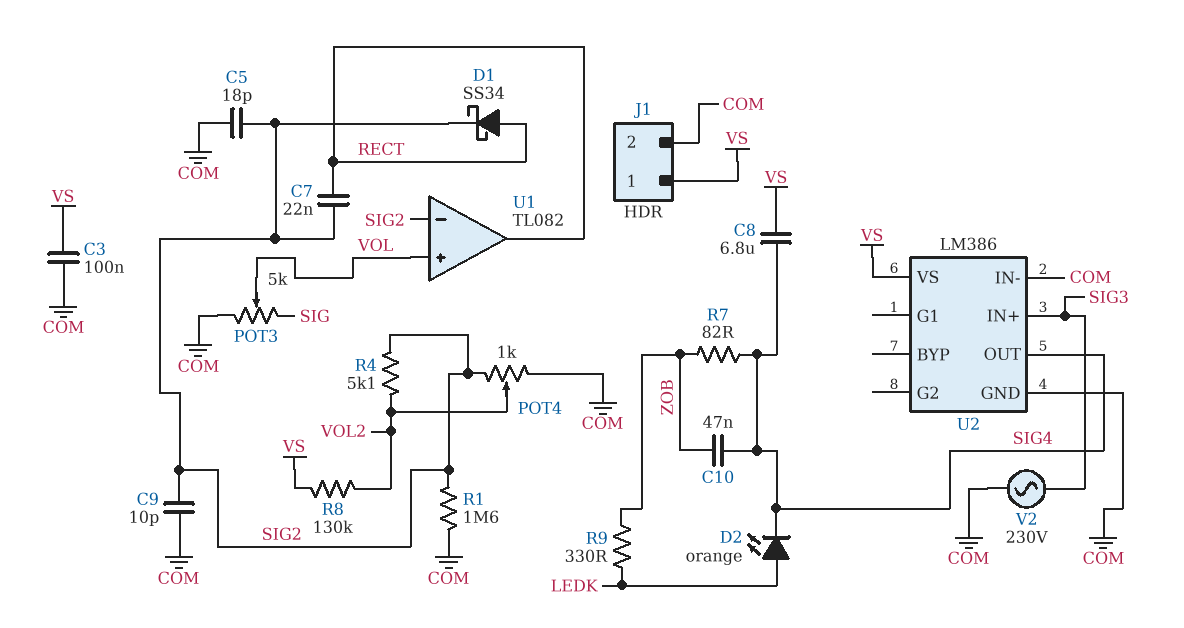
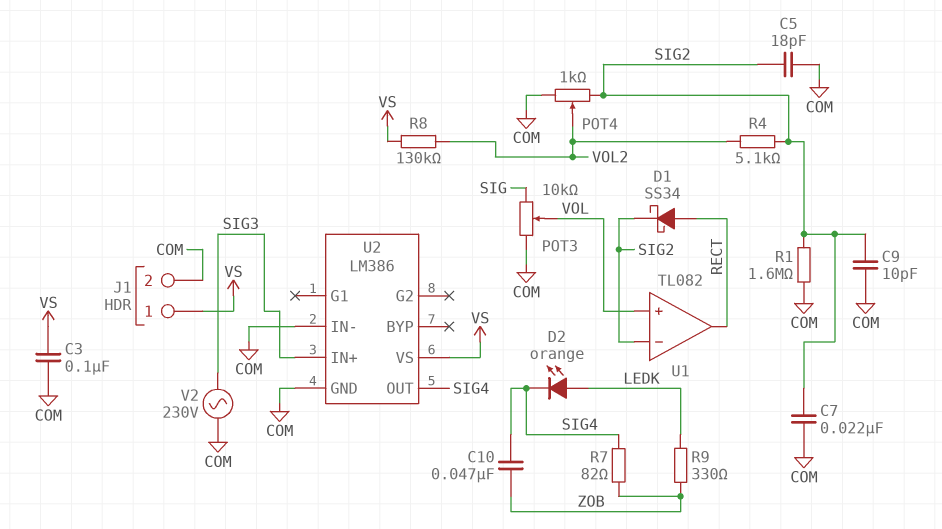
C7: 22nF (RECT, SIG2) -> 22nF (COM, SIG2)
C8: 6.8uF (SIG4, VS) -> none
POT3: 5k (COM, SIG, wiper VOL) -> 10k (COM, SIG, wiper VOL)

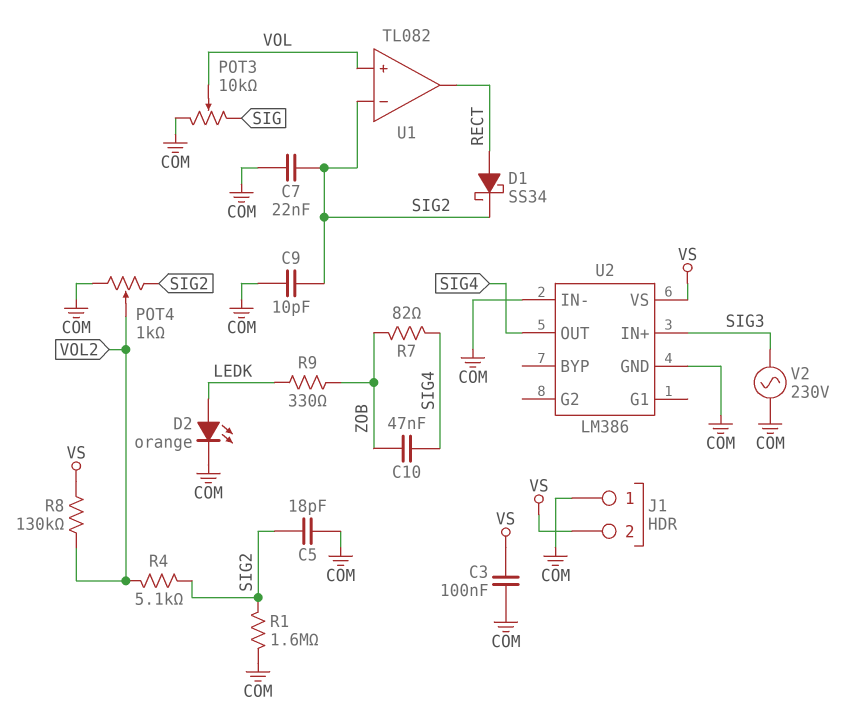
D2: LED orange (A LEDK, K SIG4) -> LED orange (A LEDK, K COM)
J1 pin 1: VS -> COM
J1 pin 2: COM -> VS

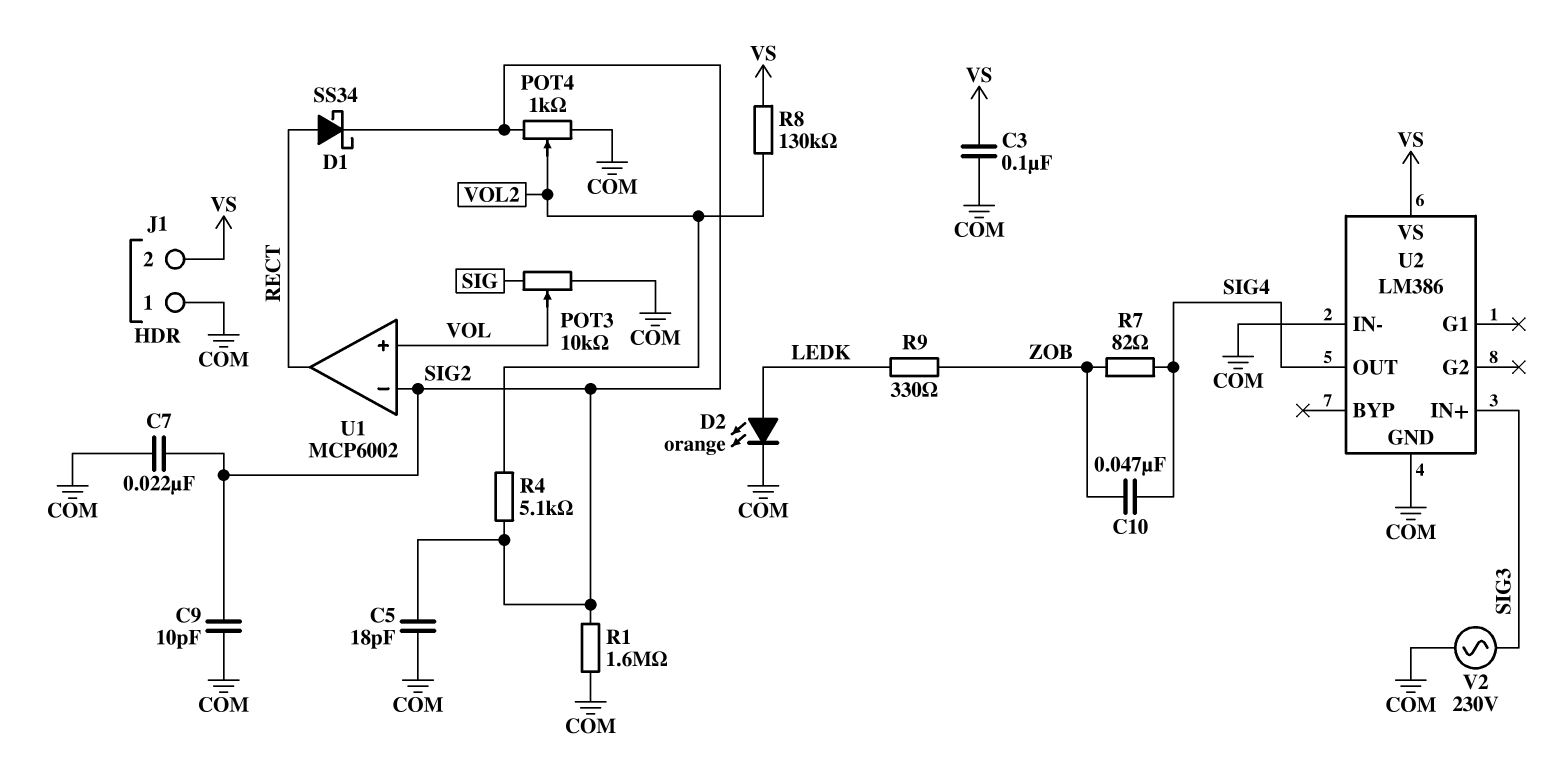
U1: TL082 -> MCP6002

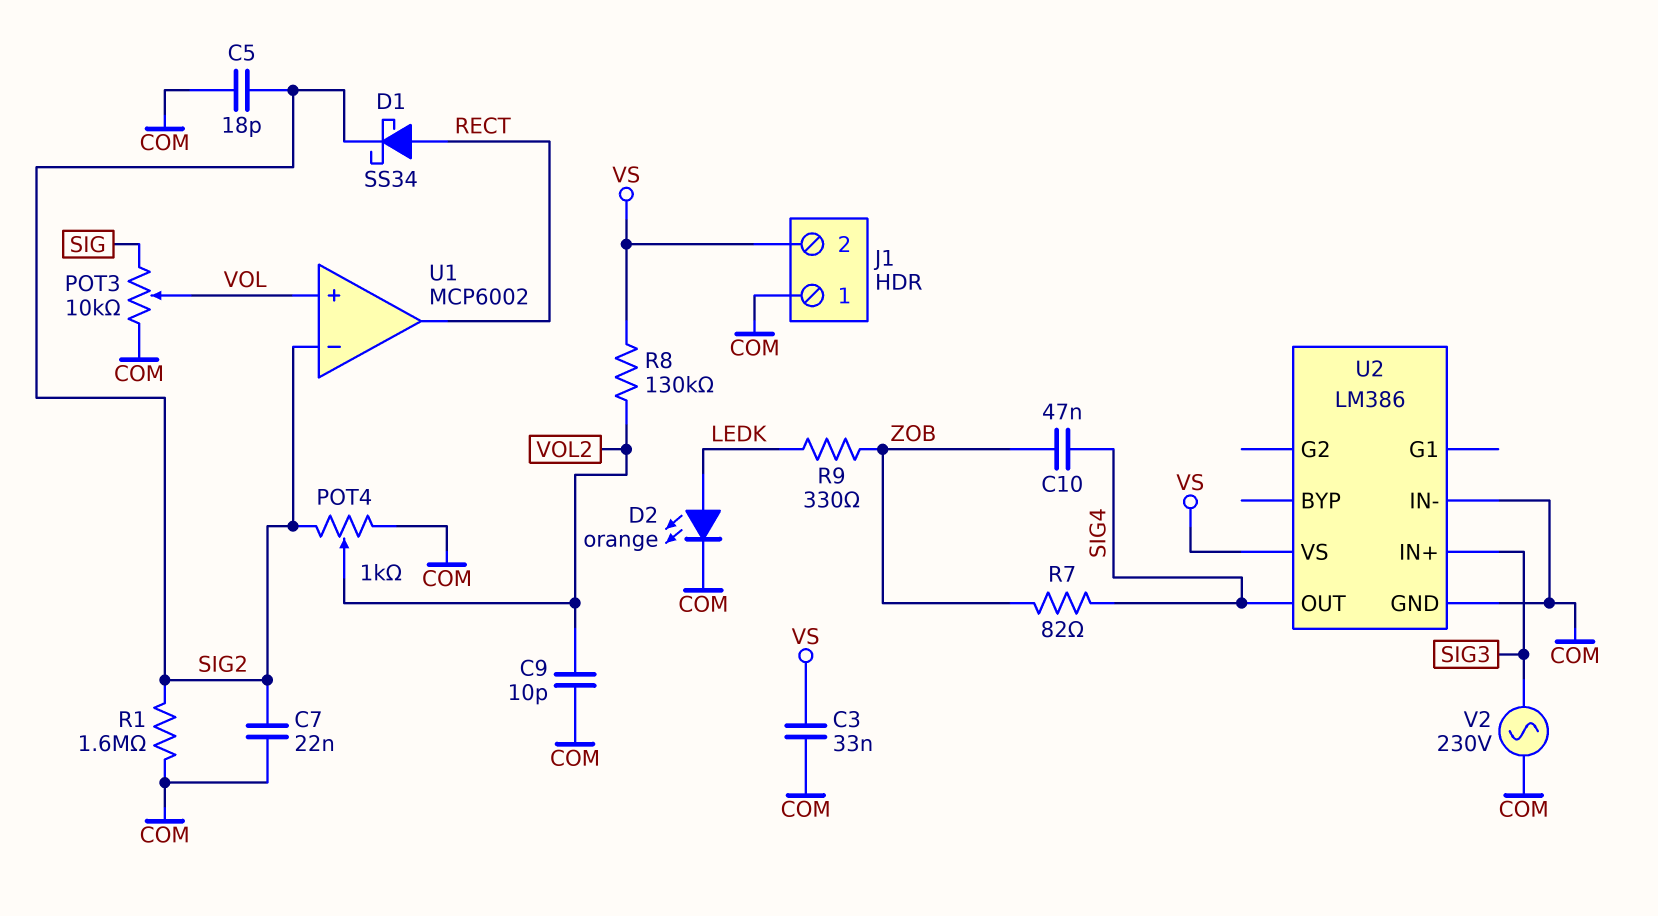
C3: 100nF (COM, VS) -> 33nF (COM, VS)
C9: 10pF (COM, SIG2) -> 10pF (COM, VOL2)
R4: 5.1k (SIG2, VOL2) -> none

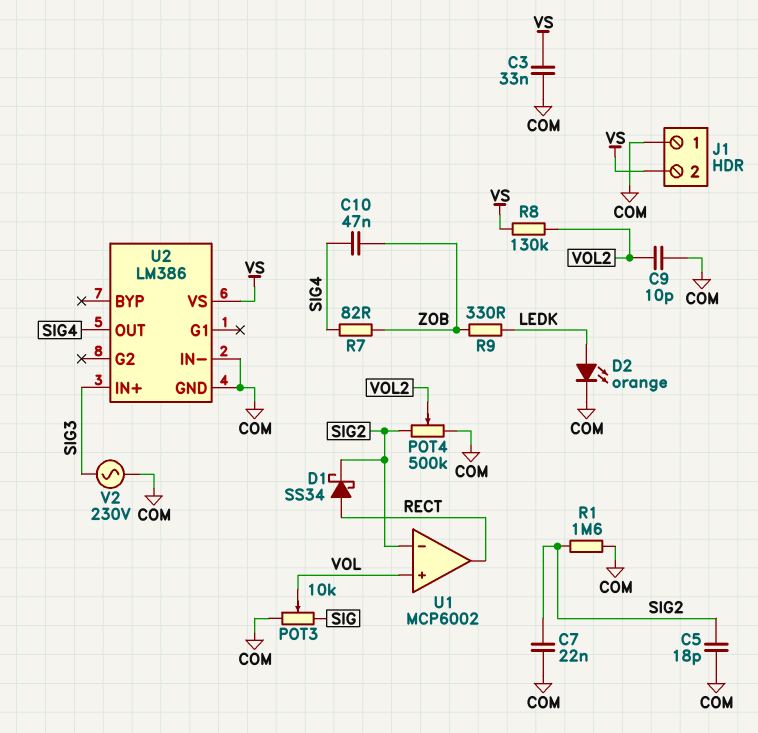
POT4: 1k (COM, SIG2, wiper VOL2) -> 500k (COM, SIG2, wiper VOL2)

